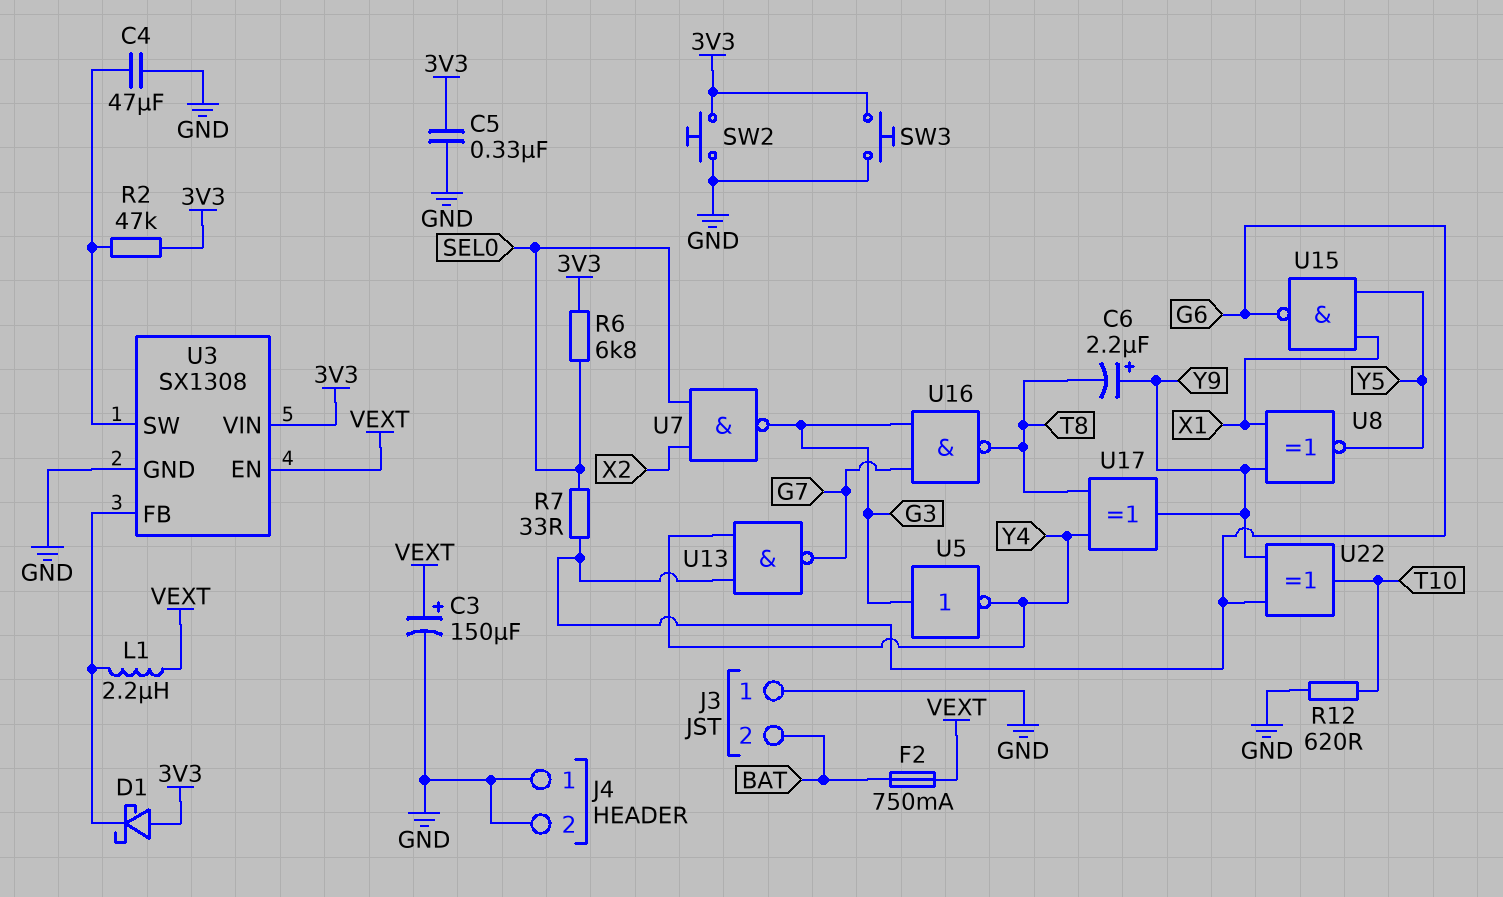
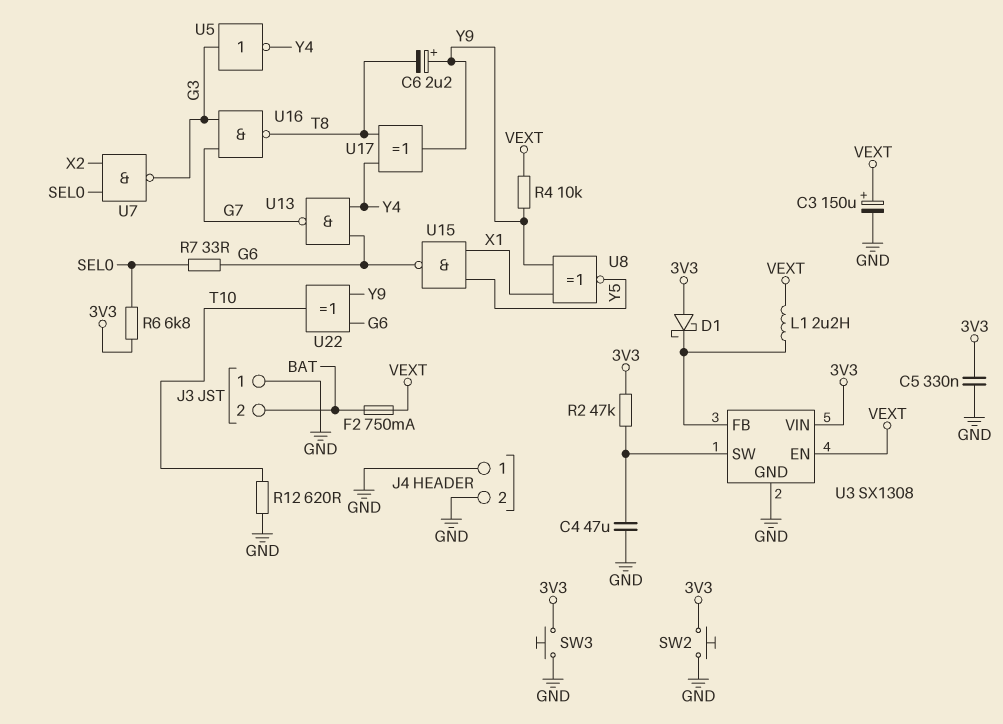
R4: none -> 10k (VEXT, Y9)

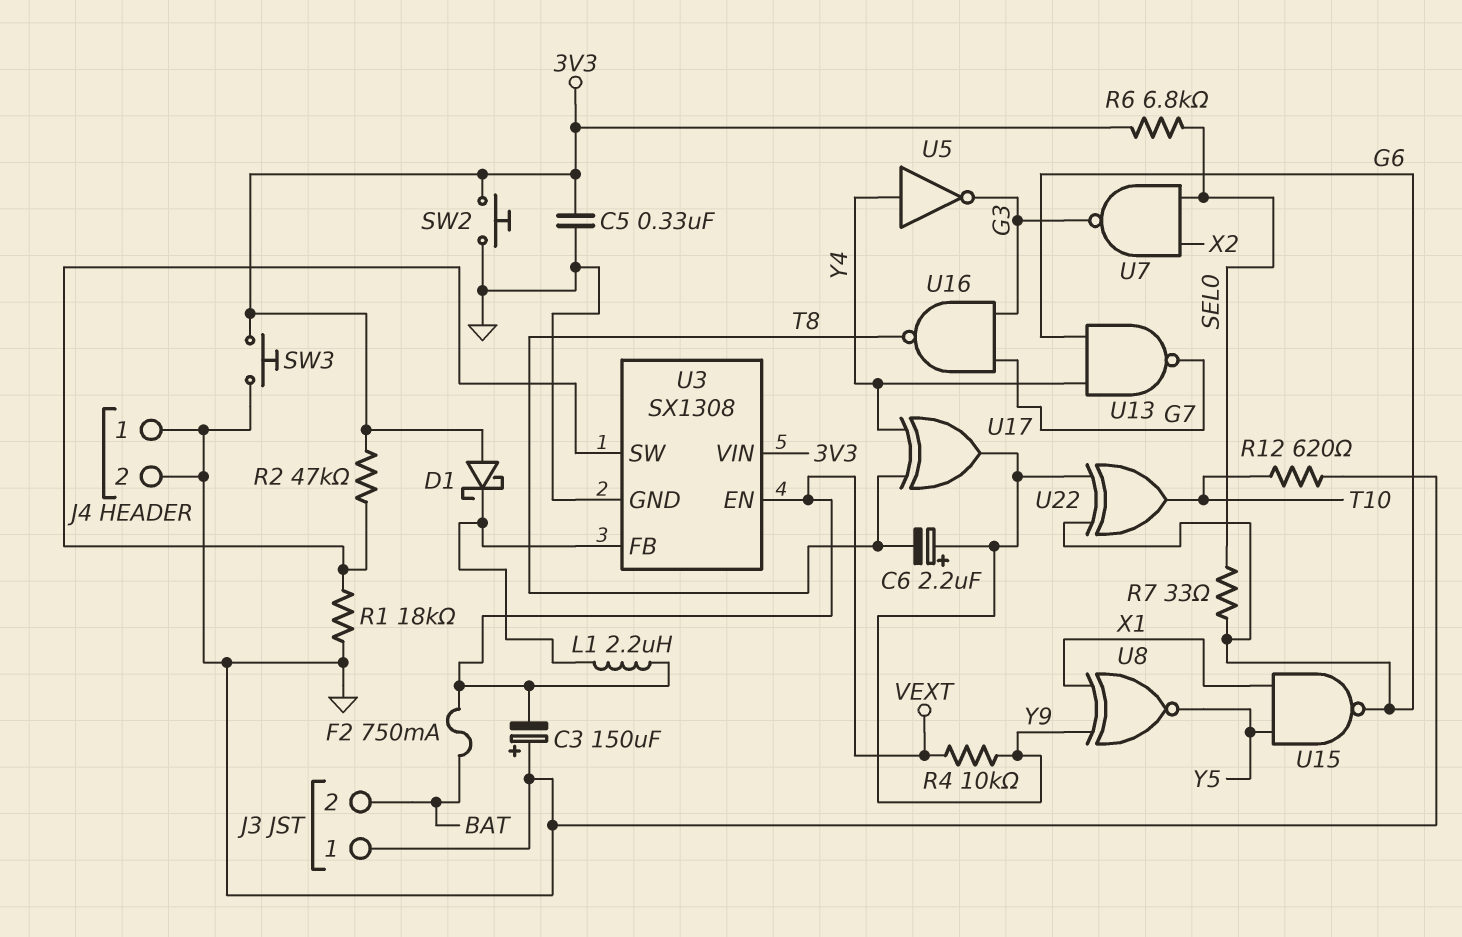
C3: 150uF (plus VEXT, minus GND) -> 150uF (plus GND, minus VEXT)
C4: 47uF (GND, U3/SW) -> none
R1: none -> 18k (GND, U3/SW)
U5: NOT (in G3, out Y4) -> NOT (in Y4, out G3)

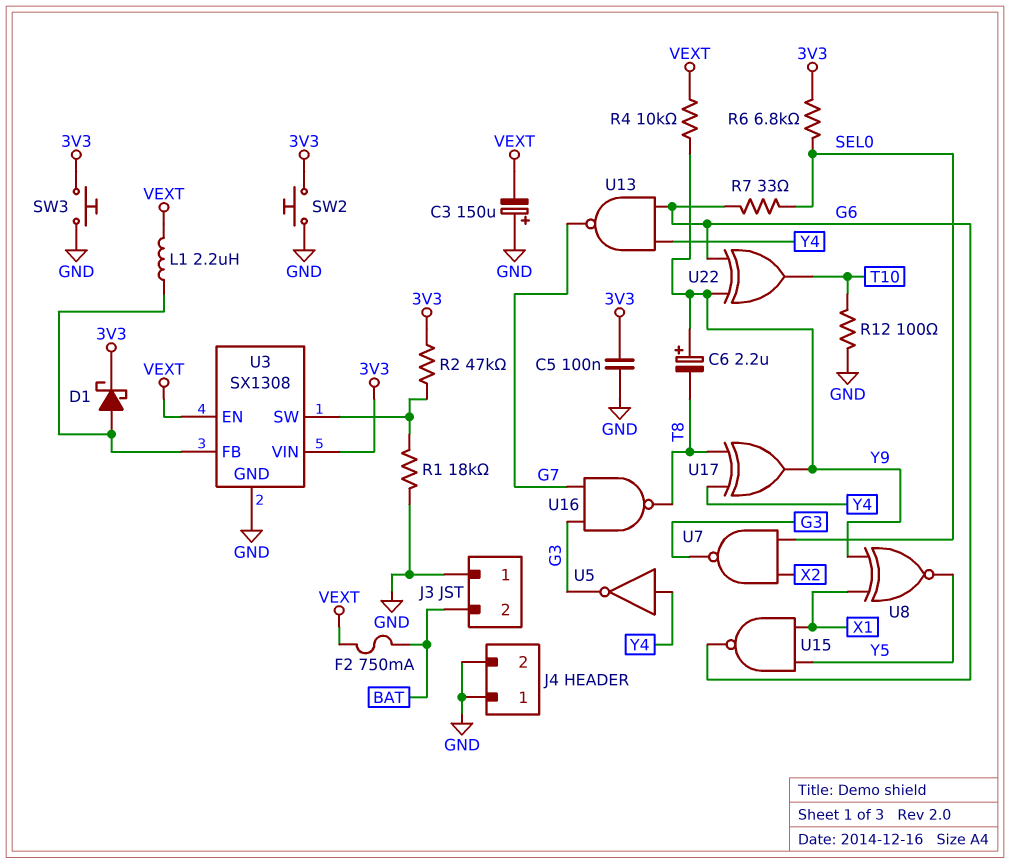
C5: 330nF (3V3, GND) -> 100nF (3V3, GND)
D1: schottky (A 3V3, K U3/FB) -> schottky (A U3/FB, K 3V3)
R12: 620 (GND, T10) -> 100 (GND, T10)

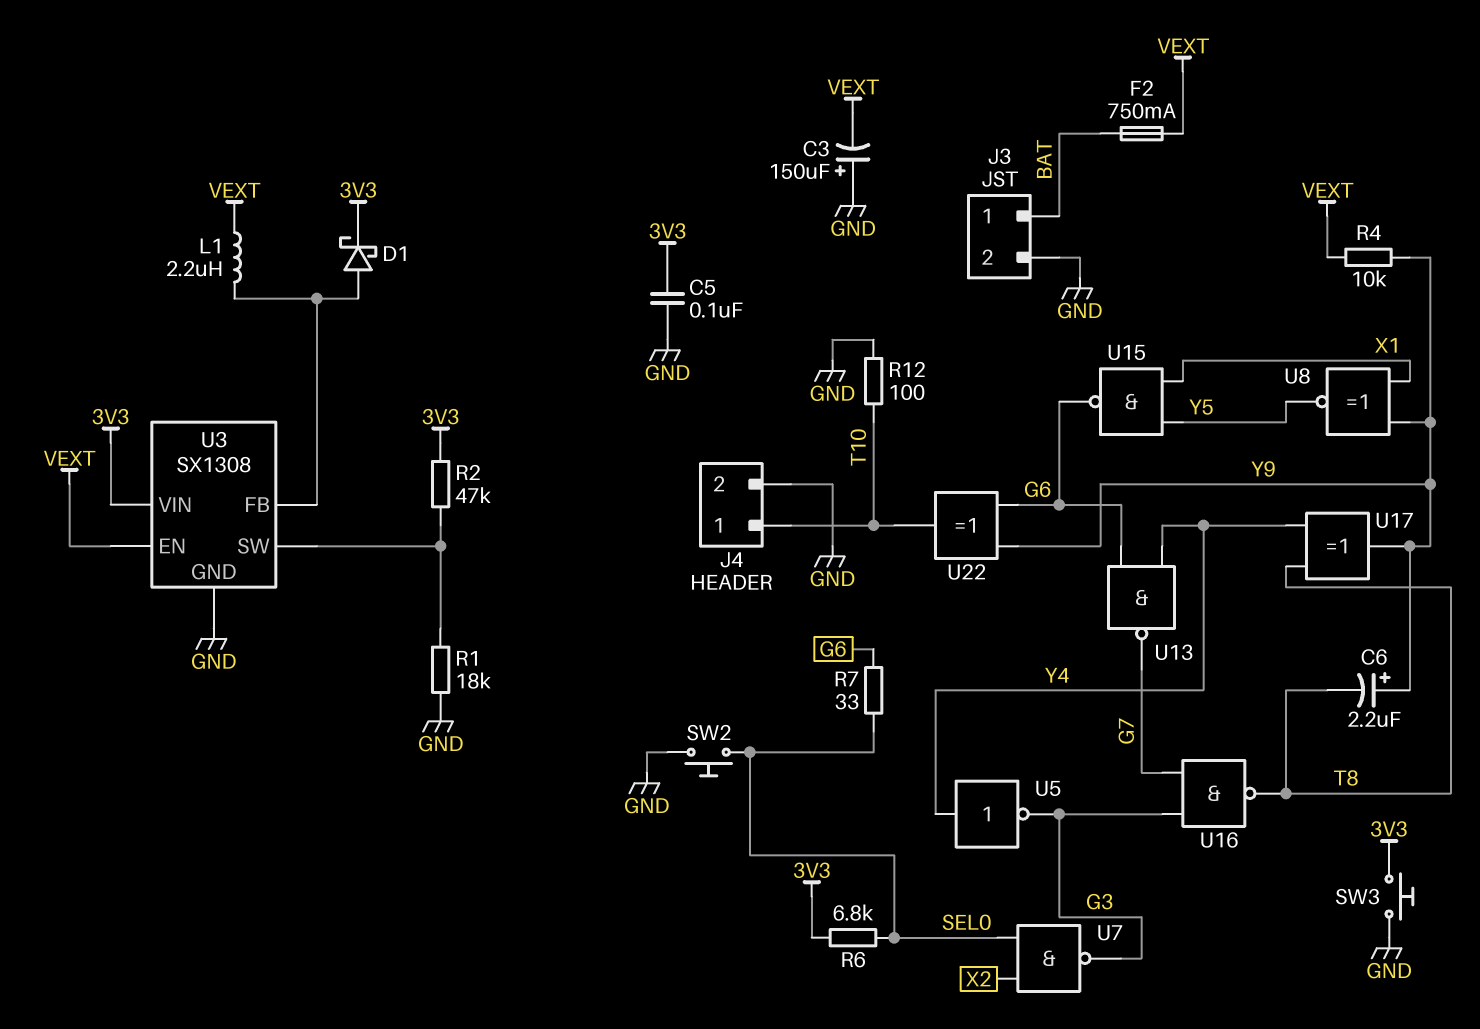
J3 pin 1: GND -> BAT
J3 pin 2: BAT -> GND
J4 pin 1: GND -> T10
SW2: button (3V3, GND) -> button (GND, SEL0)

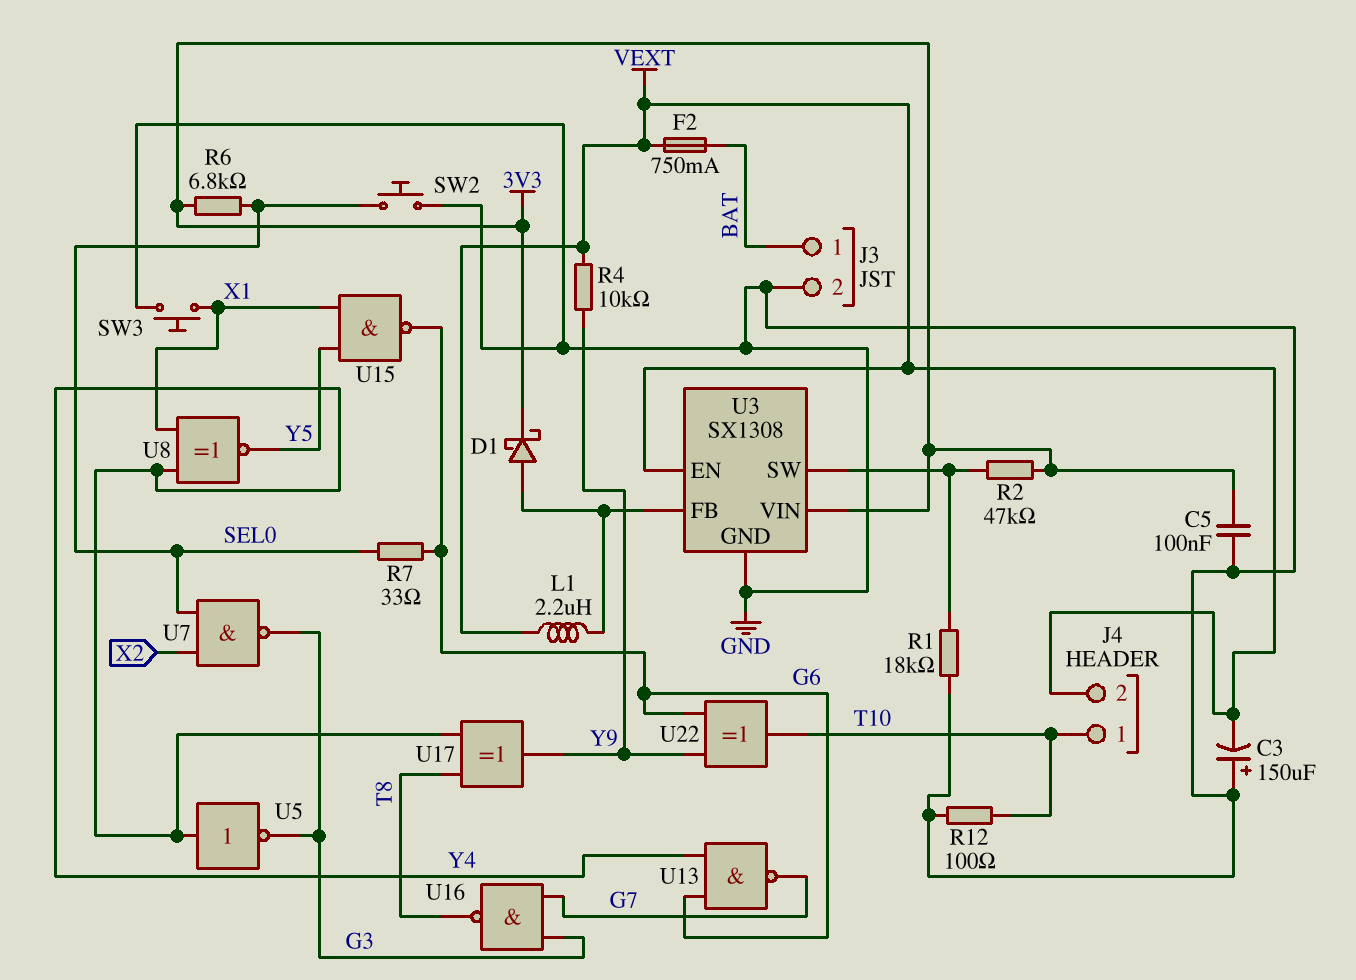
C6: 2.2uF (plus Y9, minus T8) -> none
J4 pin 2: GND -> VEXT
SW3: button (3V3, GND) -> button (GND, X1)
U8: XNOR (in X1, in Y9, out Y5) -> XNOR (in X1, in Y4, out Y5)

